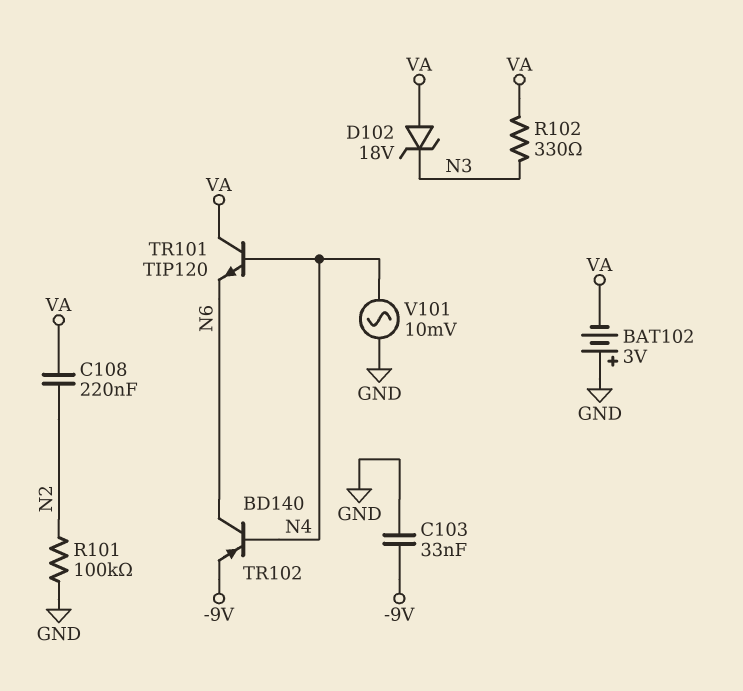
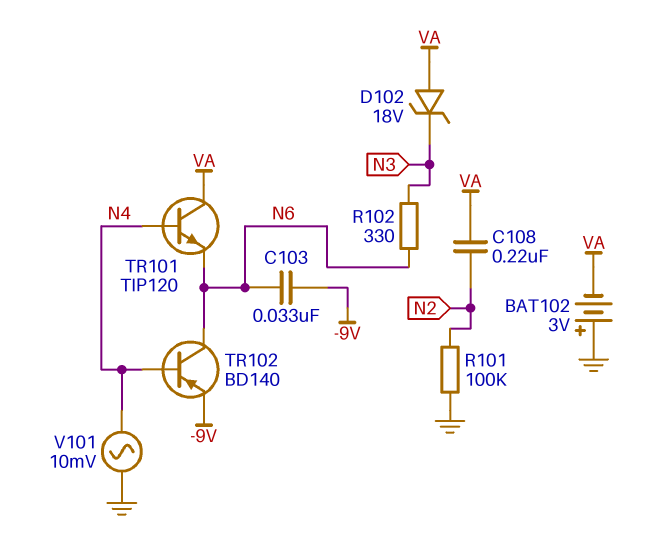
C103: 33nF (-9V, GND) -> 33nF (-9V, N6)
R102: 330 (N3, VA) -> 330 (N3, N6)

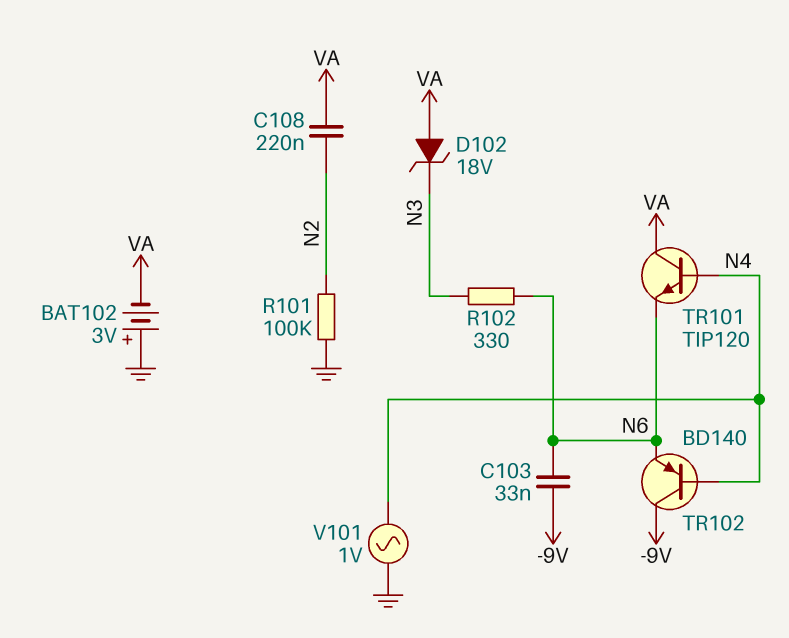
TR102: PNP BD140 (B N4, C N6, E -9V) -> PNP BD140 (B N4, C -9V, E N6)
V101: AC 10mV (GND, N4) -> AC 1V (GND, N4)

